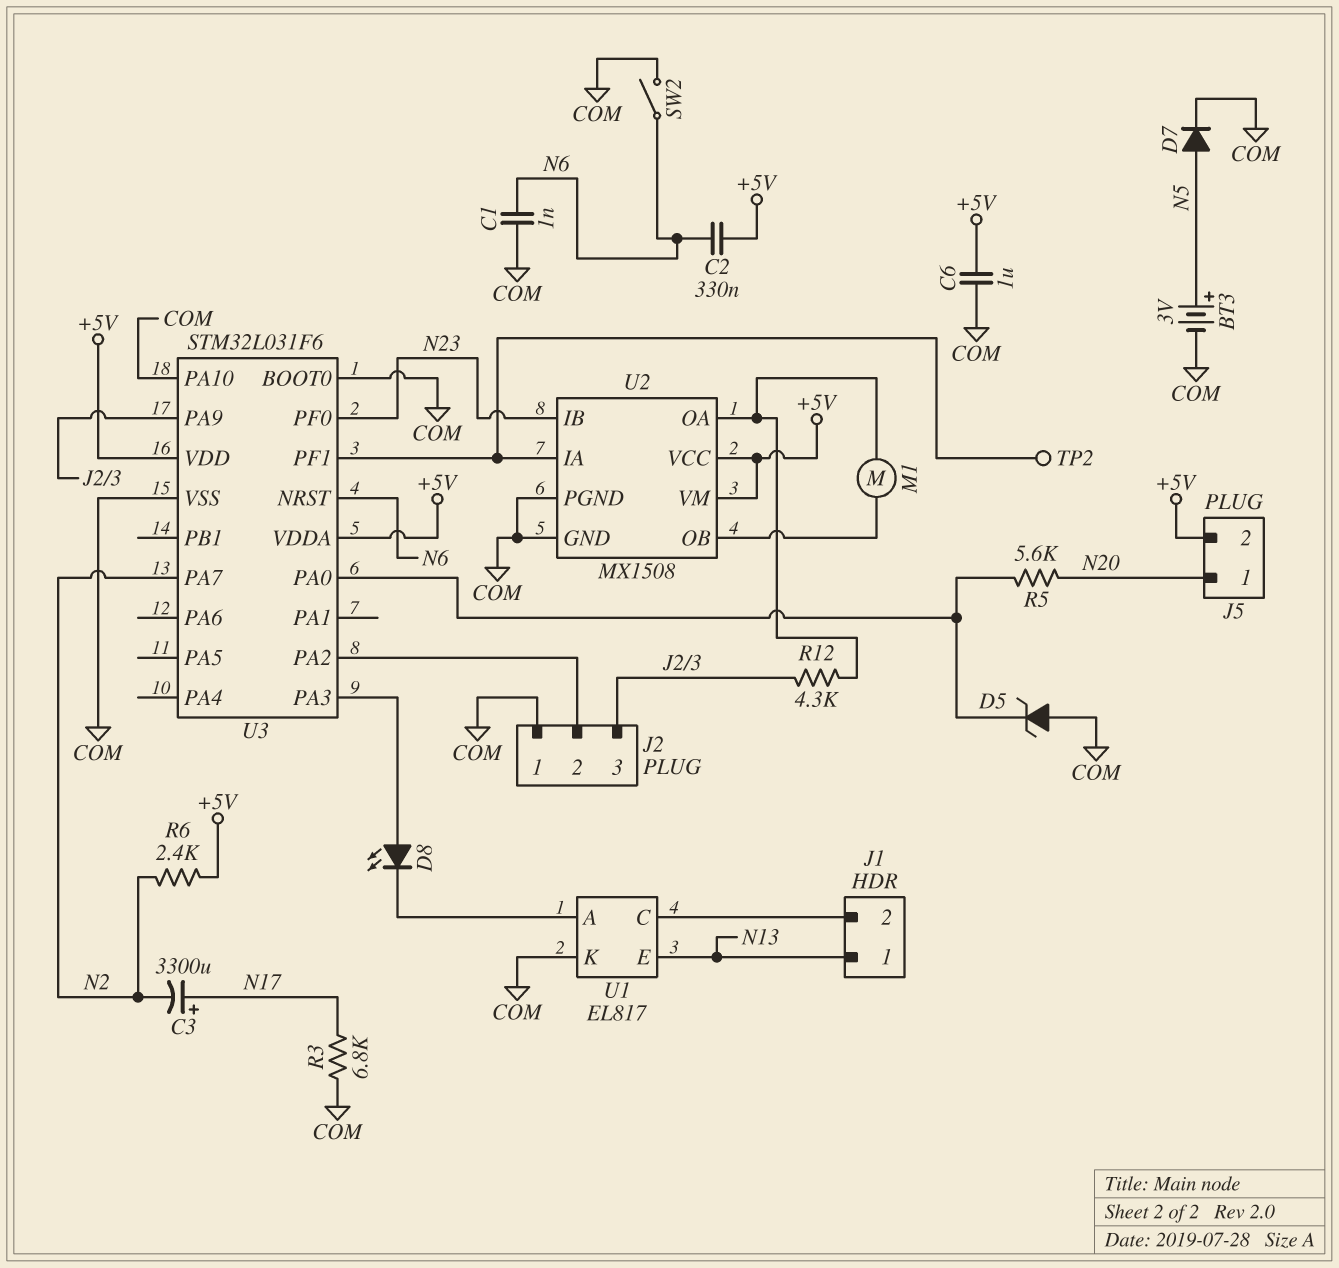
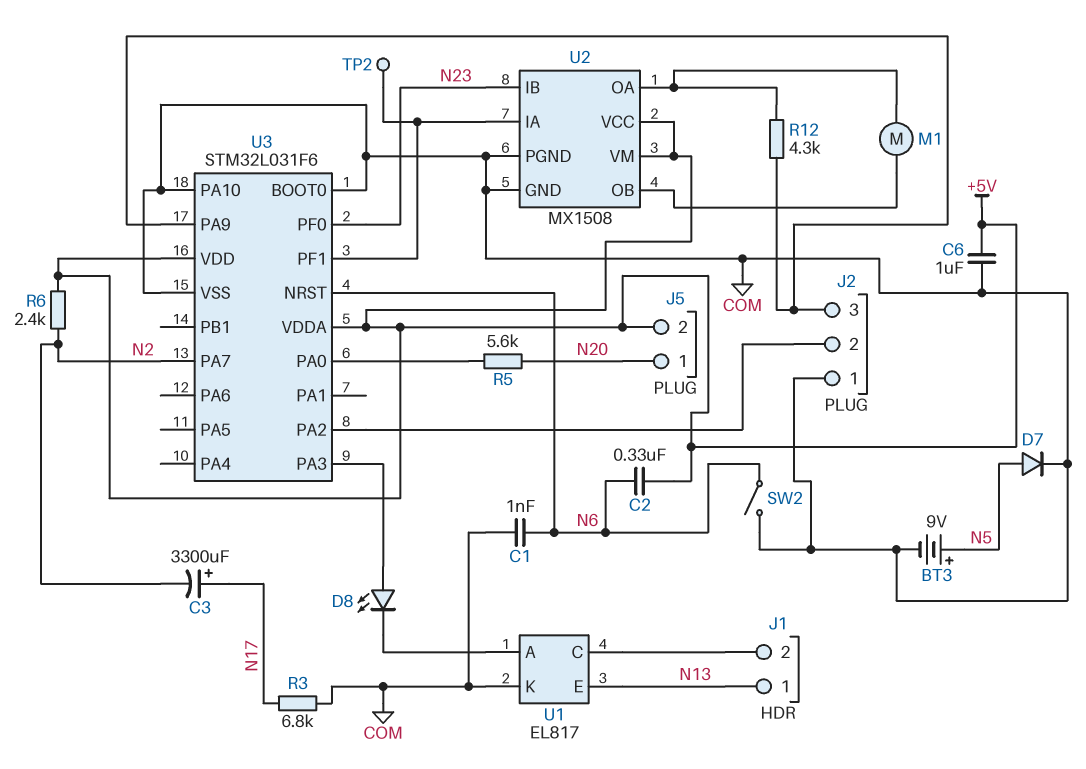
BT3: 3V (plus N5, minus COM) -> 9V (plus N5, minus COM)
D5: zener (A COM, K U3/PA0) -> none

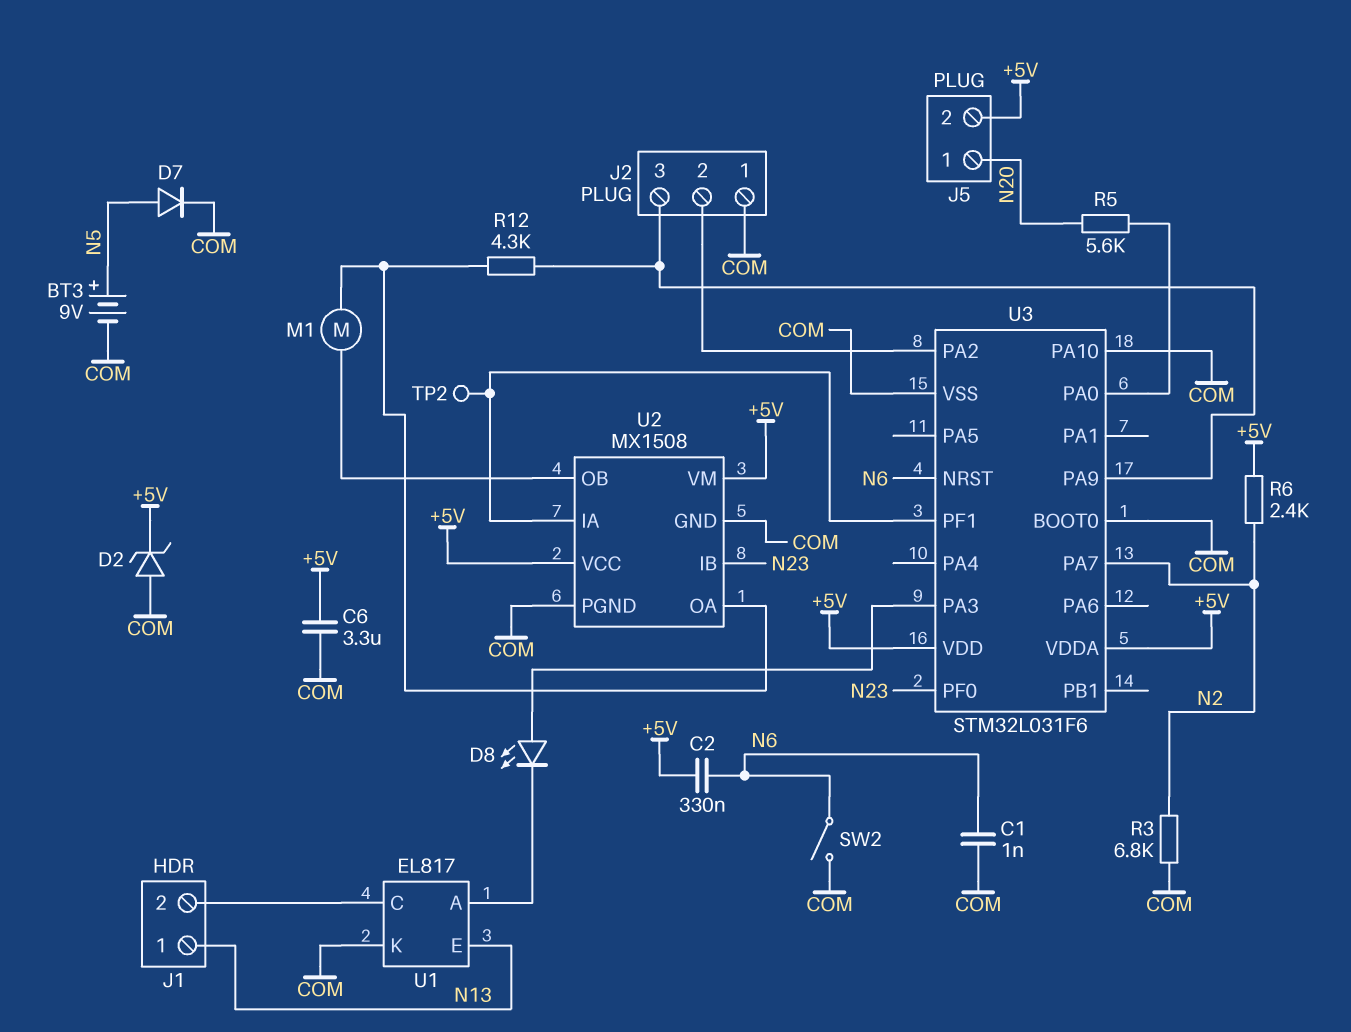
C3: 3300uF (plus N17, minus N2) -> none
C6: 1uF (+5V, COM) -> 3.3uF (+5V, COM)
D2: none -> zener (A COM, K +5V)
R3: 6.8k (COM, N17) -> 6.8k (COM, N2)

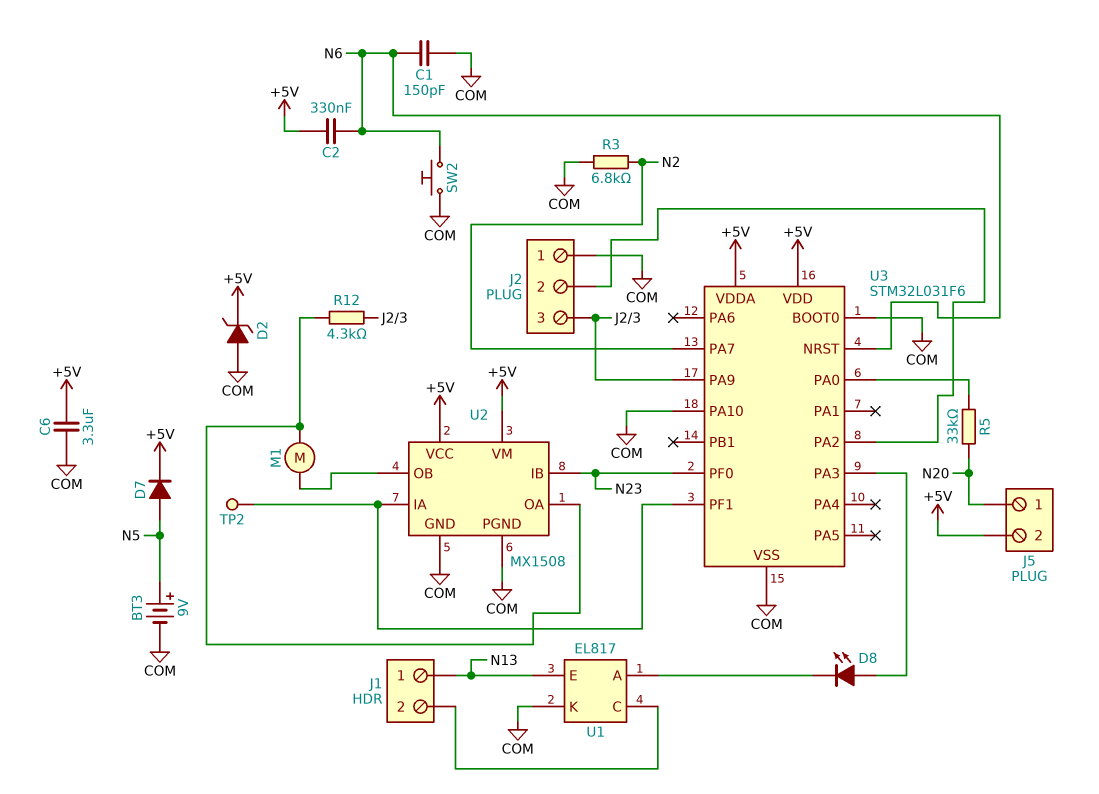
C1: 1nF (COM, N6) -> 150pF (COM, N6)
D7: diode (A N5, K COM) -> diode (A N5, K +5V)
R5: 5.6k (N20, U3/PA0) -> 33k (N20, U3/PA0)
R6: 2.4k (+5V, N2) -> none
SW2: switch (COM, N6) -> button (COM, N6)

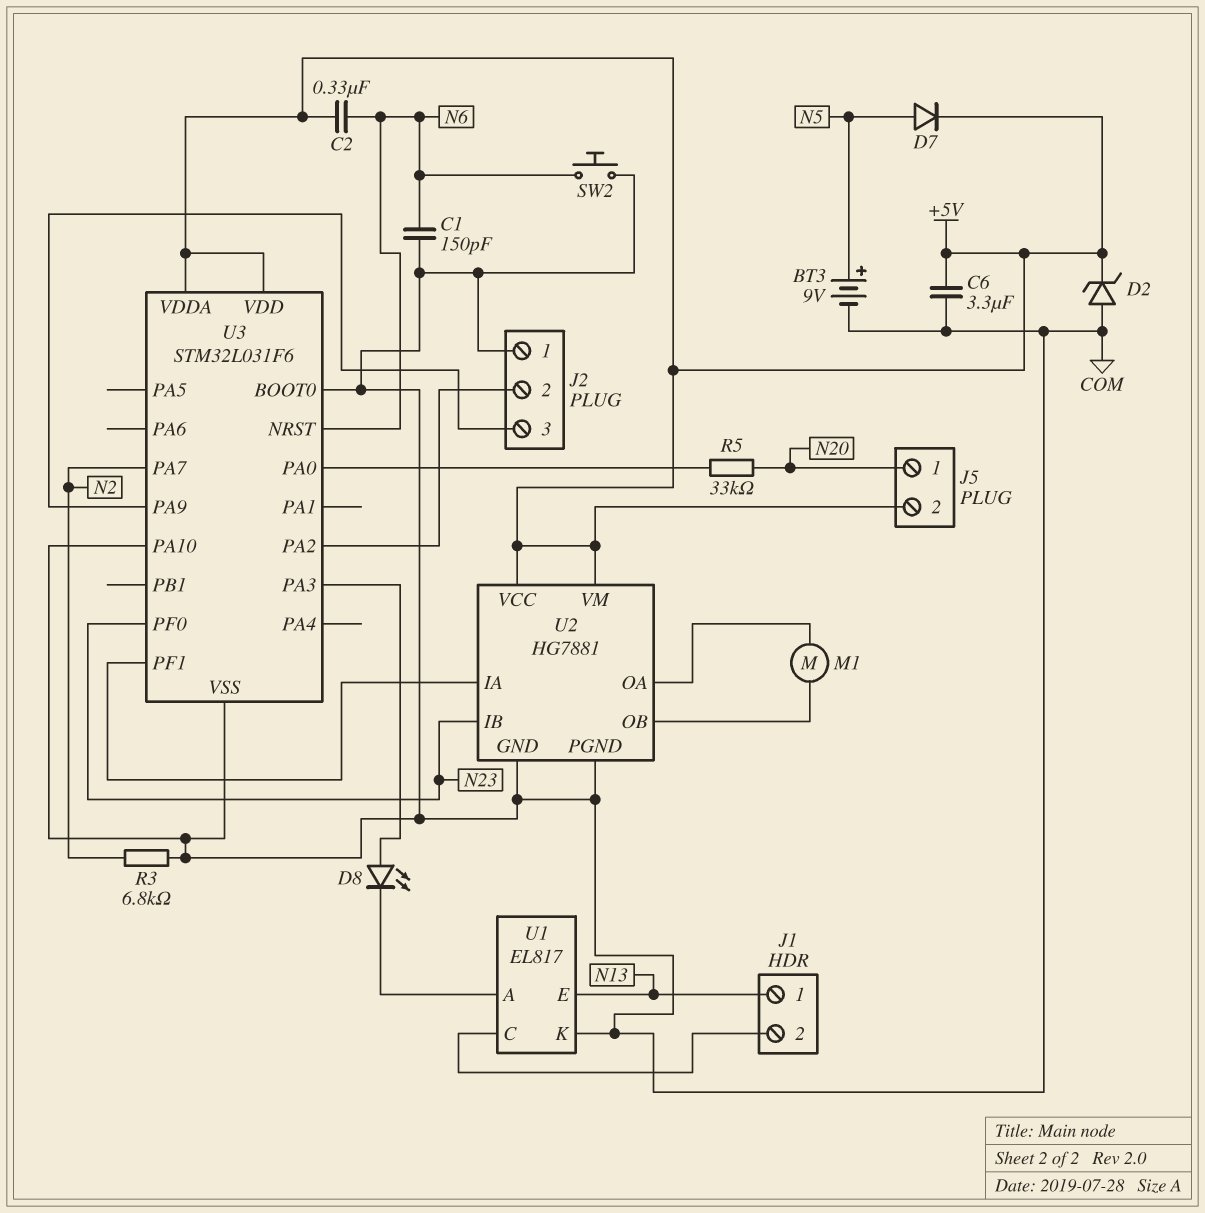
R12: 4.3k (J2/3, U2/OA) -> none
TP2: test point (U2/IA) -> none
U2: MX1508 -> HG7881

